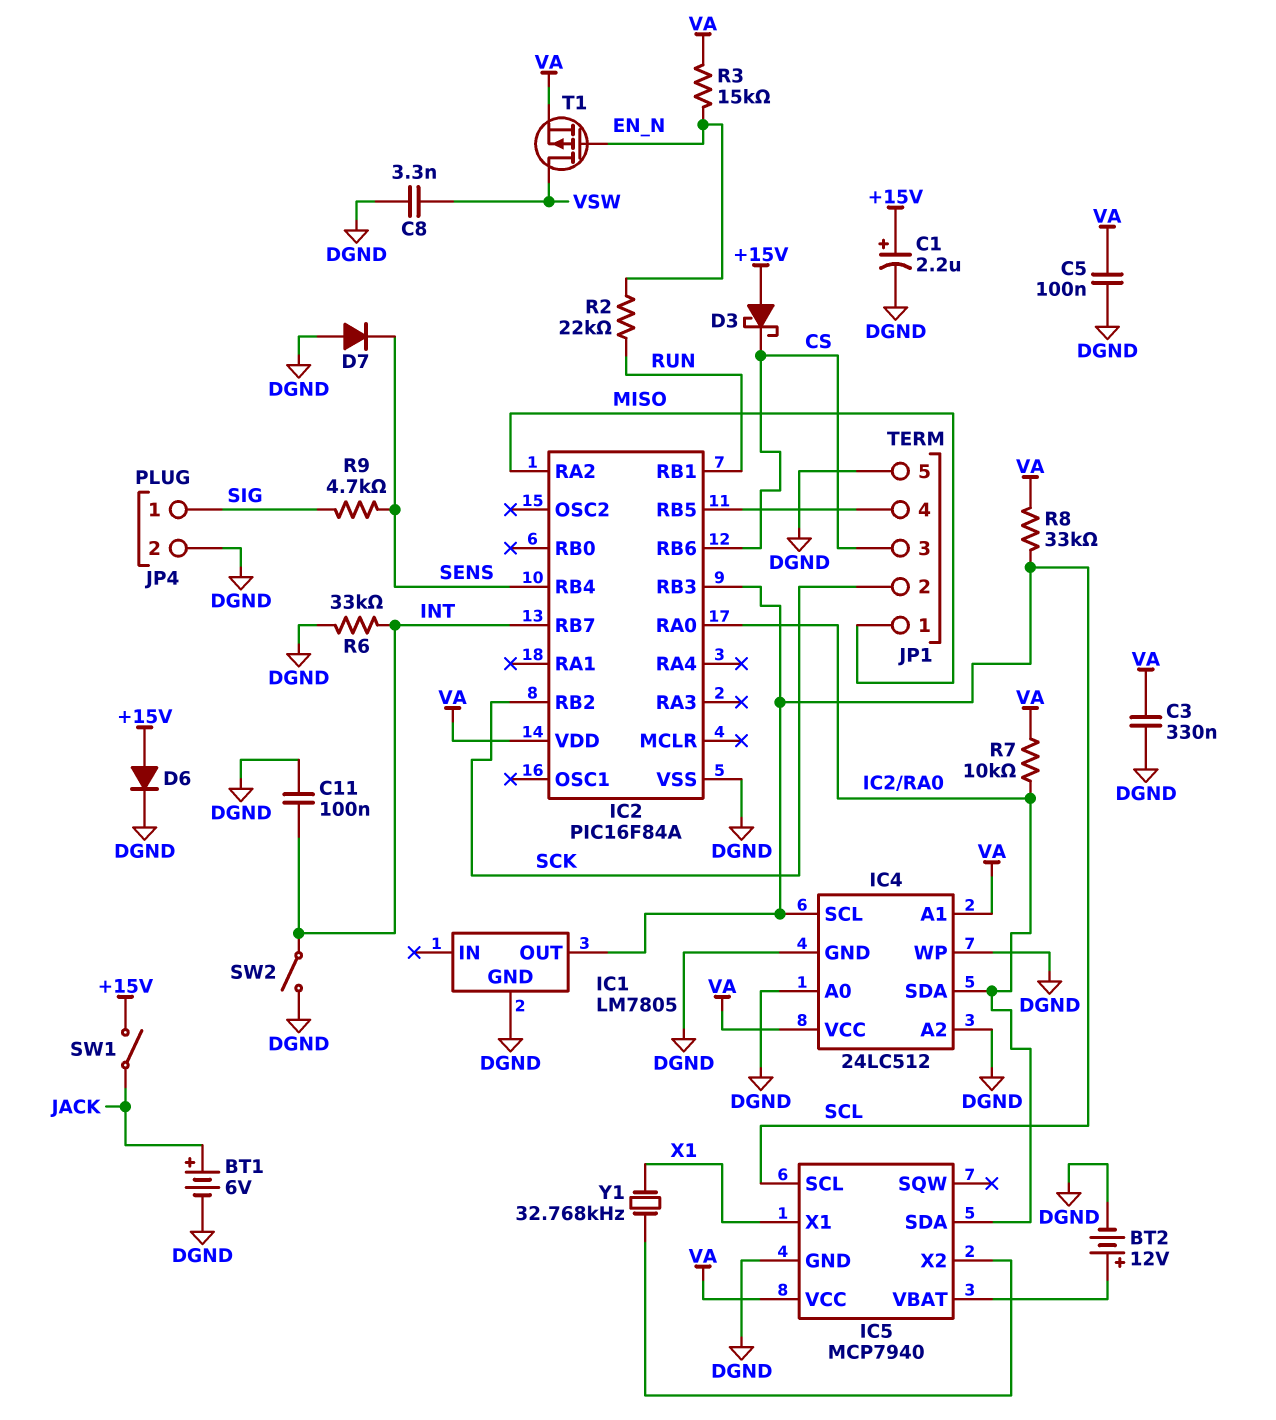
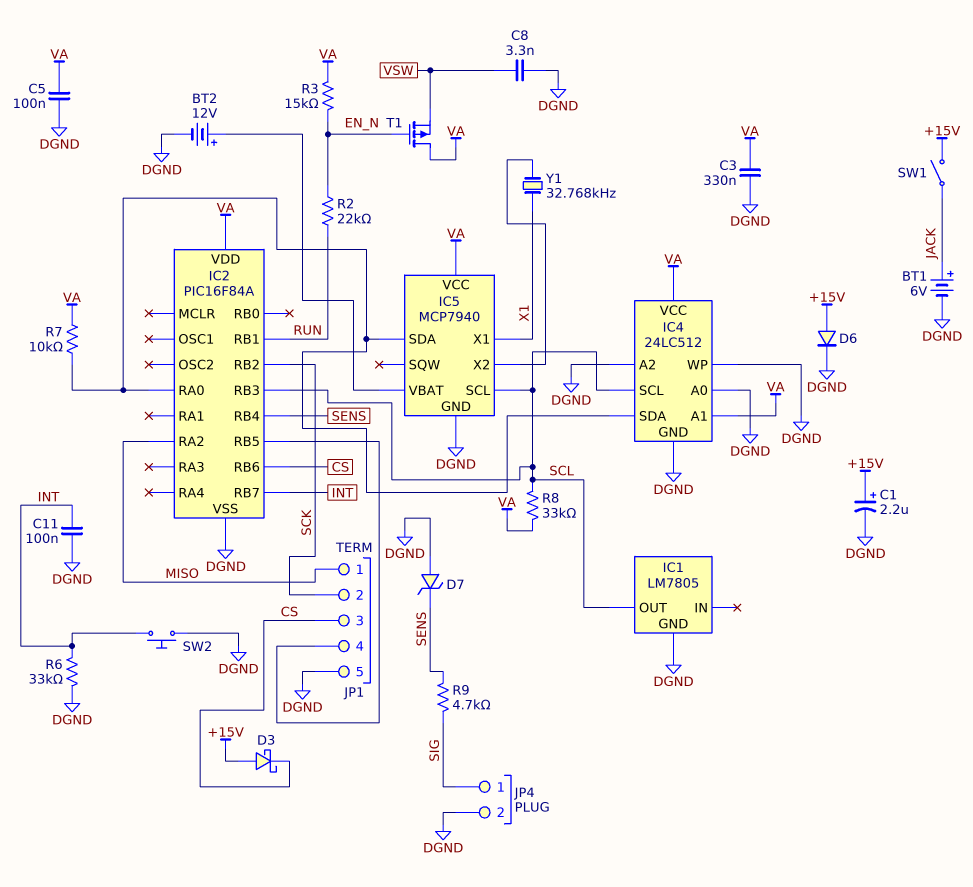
D7: diode (A DGND, K SENS) -> zener (A DGND, K SENS)
SW2: switch (DGND, INT) -> button (DGND, INT)
T1: PMOS (G EN_N, D VSW, S VA) -> PMOS (G EN_N, D VA, S VSW)

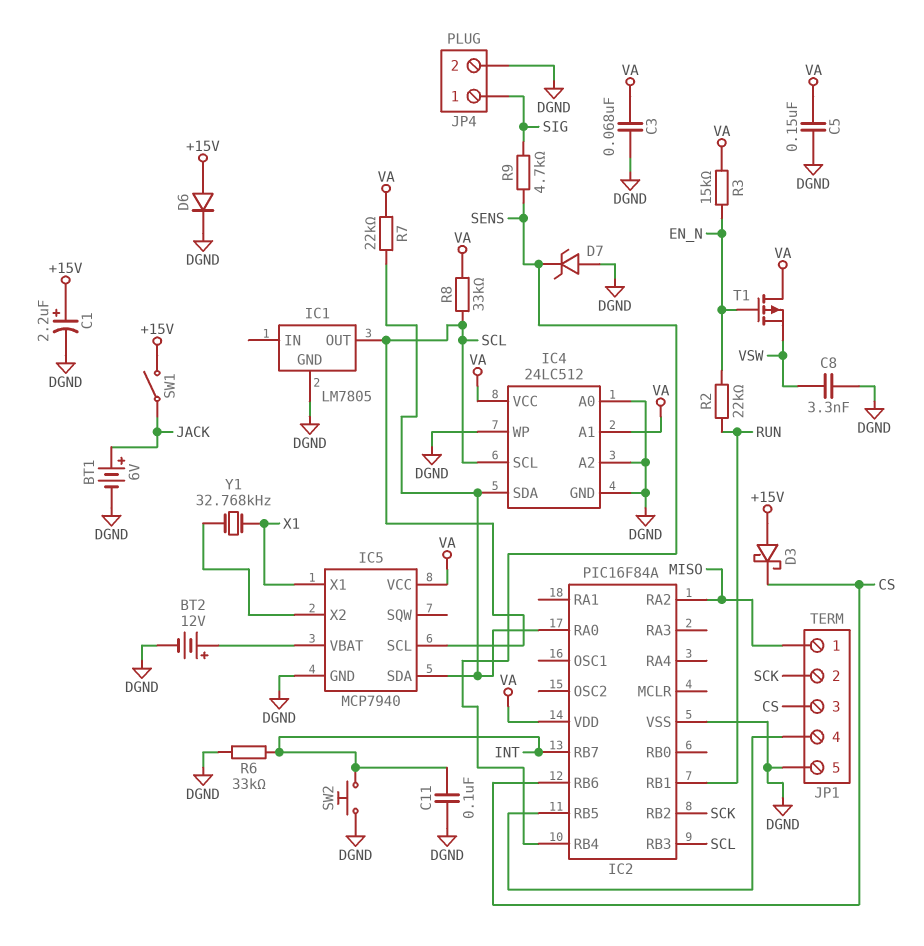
C3: 330nF (DGND, VA) -> 68nF (DGND, VA)
C5: 100nF (DGND, VA) -> 150nF (DGND, VA)
R7: 10k (IC2/RA0, VA) -> 22k (IC2/RA0, VA)

